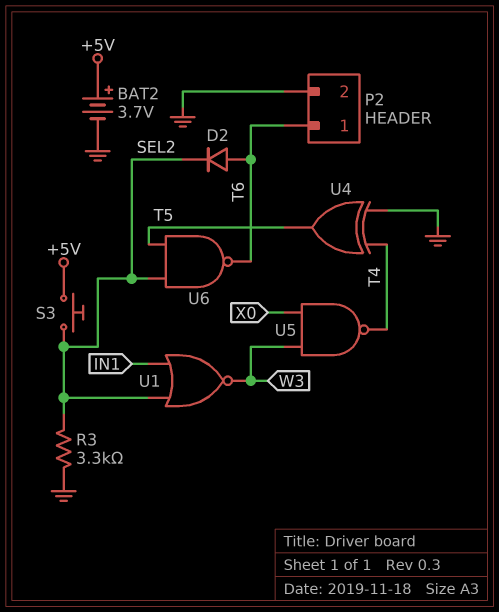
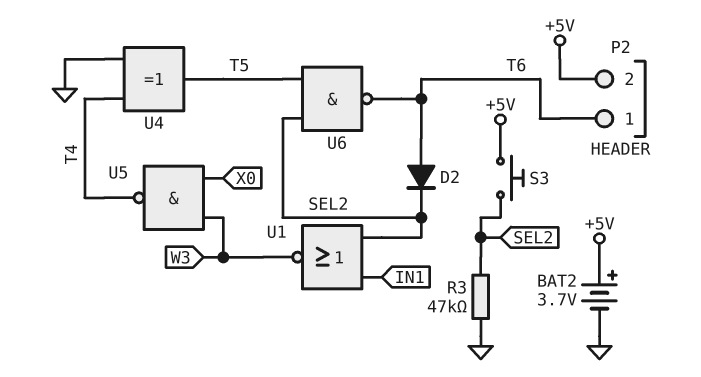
P2 pin 2: GND -> +5V
R3: 3.3k (GND, SEL2) -> 47k (GND, SEL2)

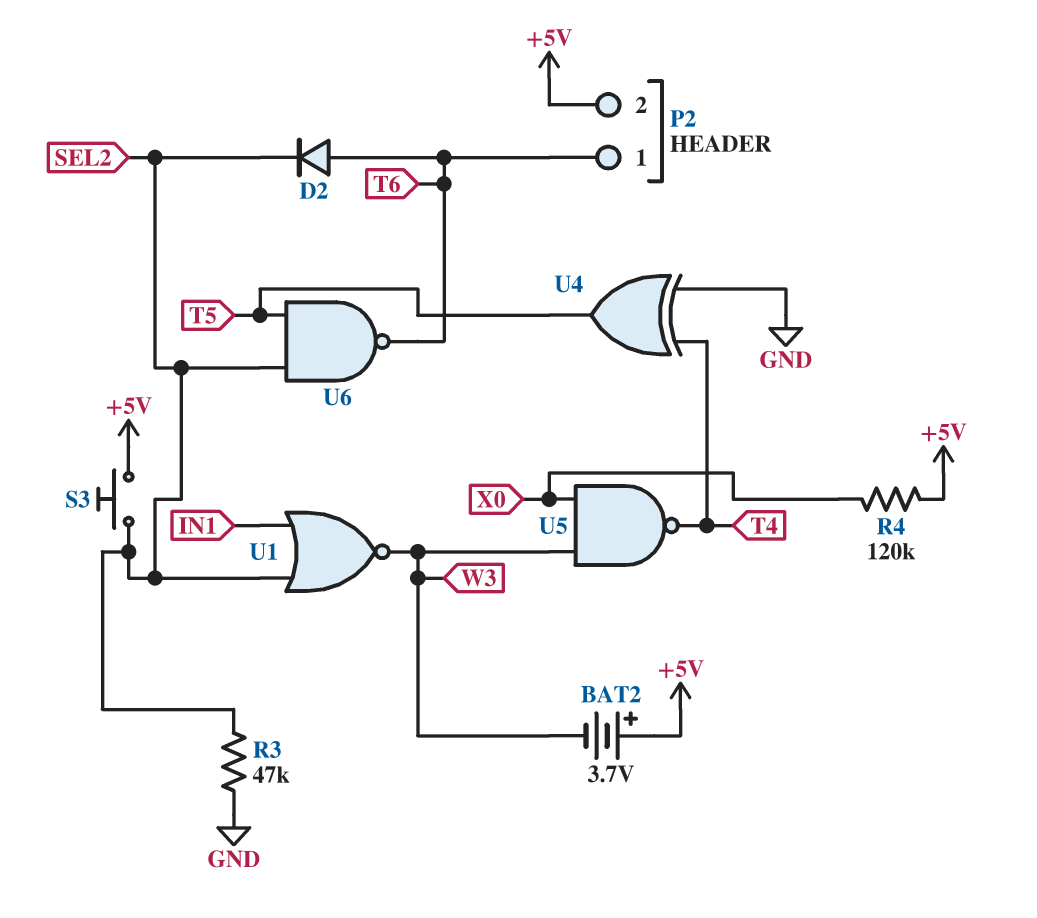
BAT2: 3.7V (plus +5V, minus GND) -> 3.7V (plus +5V, minus W3)
R4: none -> 120k (+5V, X0)

